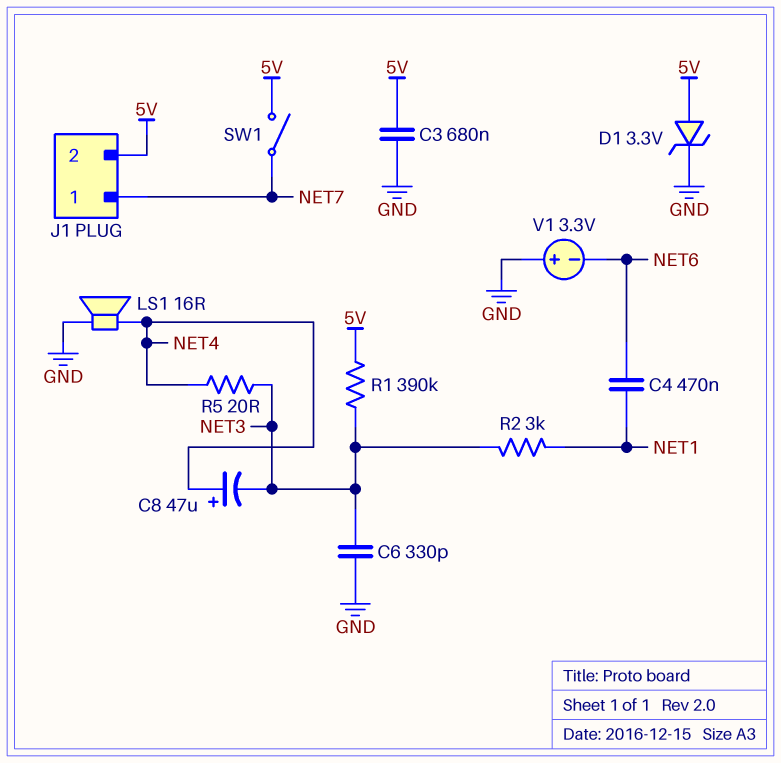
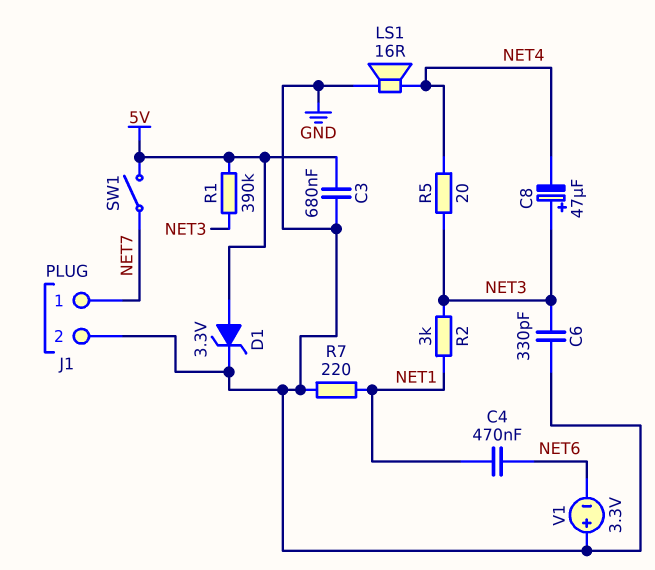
C8: 47uF (plus NET4, minus NET3) -> 47uF (plus NET3, minus NET4)
J1 pin 2: 5V -> GND
R7: none -> 220 (GND, NET1)

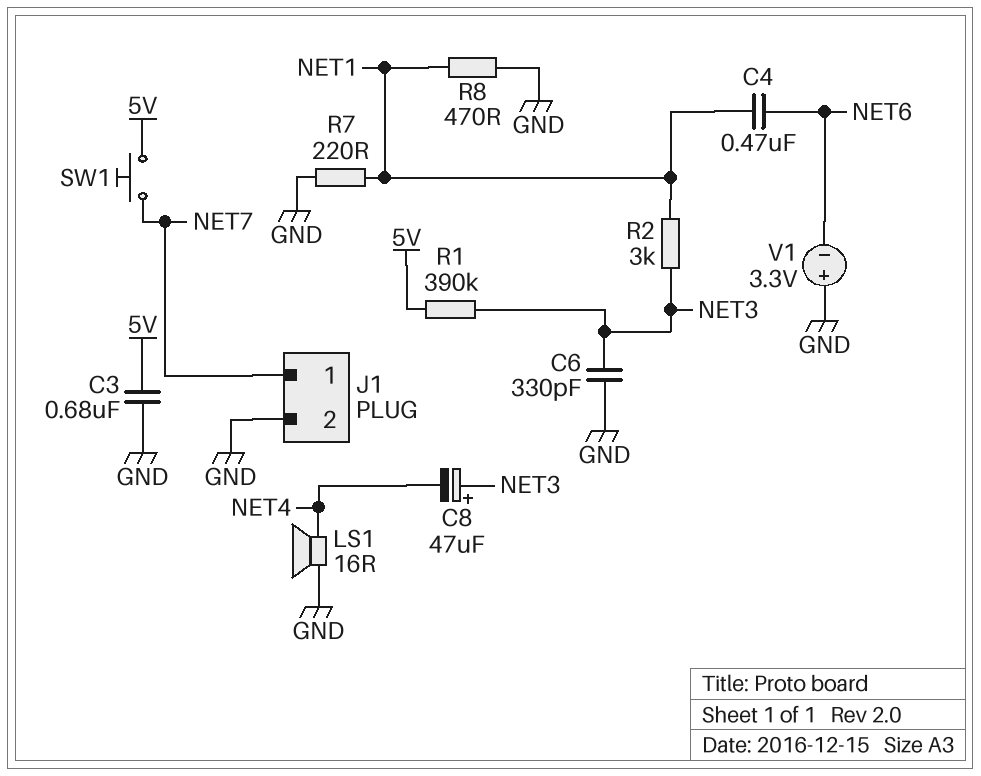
D1: zener 3.3V (A 5V, K GND) -> none
R5: 20 (NET3, NET4) -> none
R8: none -> 470 (GND, NET1)
SW1: switch (5V, NET7) -> button (5V, NET7)

